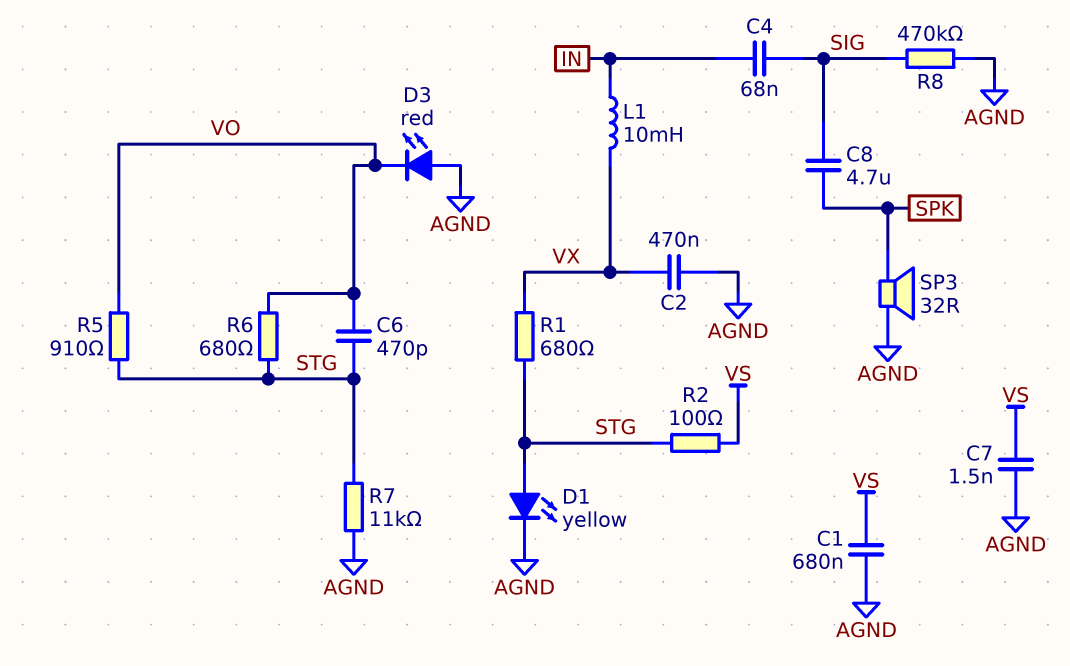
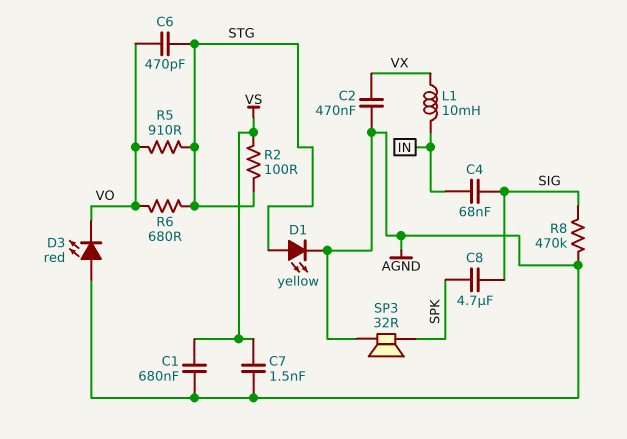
R1: 680 (STG, VX) -> none
R7: 11k (AGND, STG) -> none

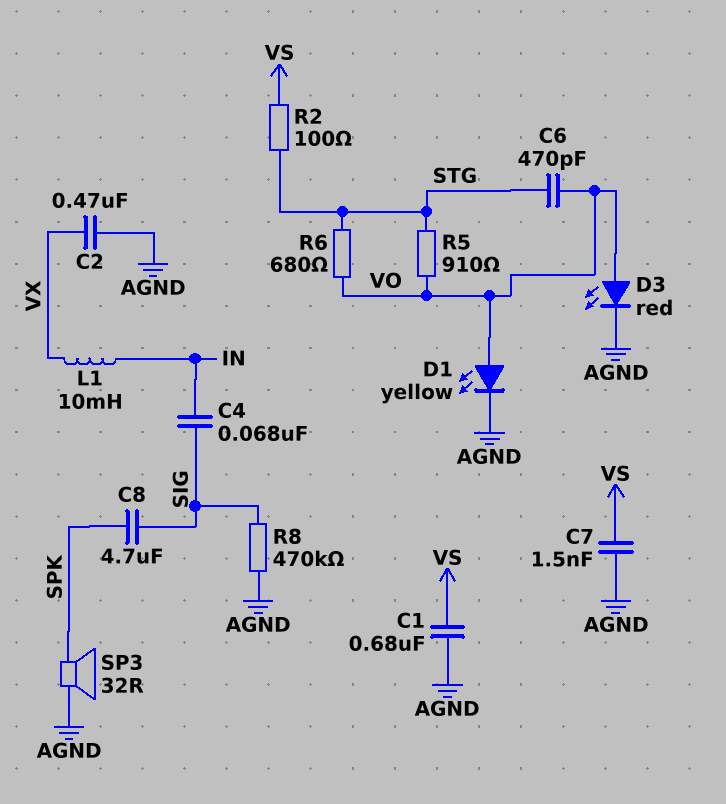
D1: LED yellow (A STG, K AGND) -> LED yellow (A VO, K AGND)
D3: LED red (A AGND, K VO) -> LED red (A VO, K AGND)

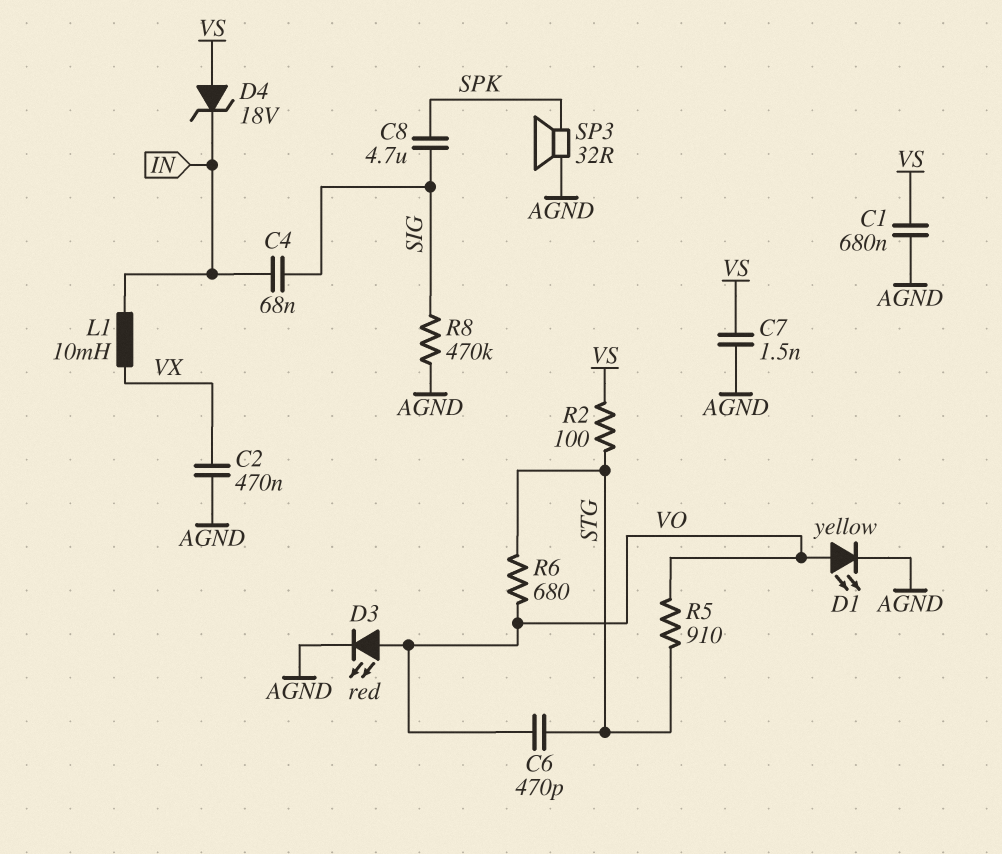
D4: none -> zener 18V (A VS, K IN)

